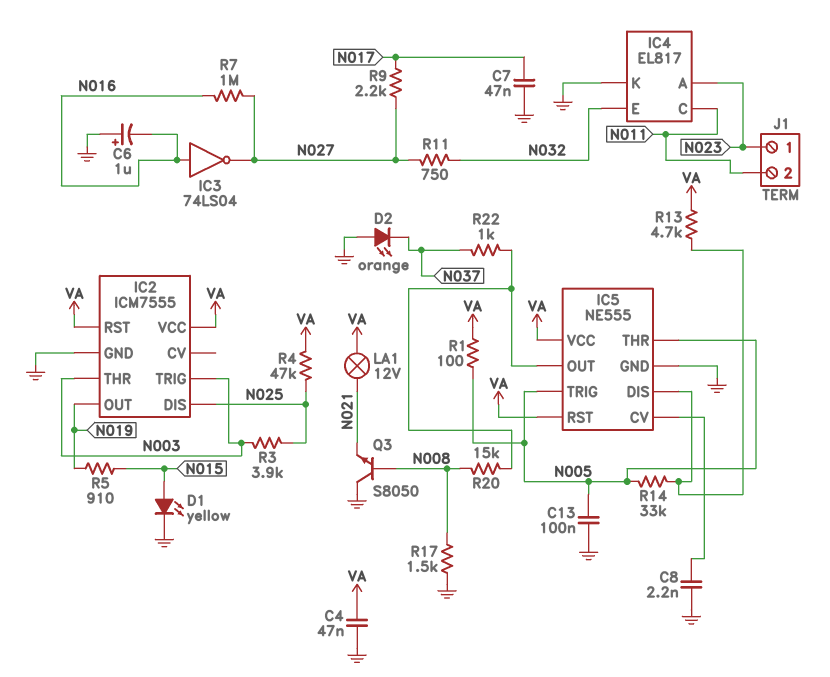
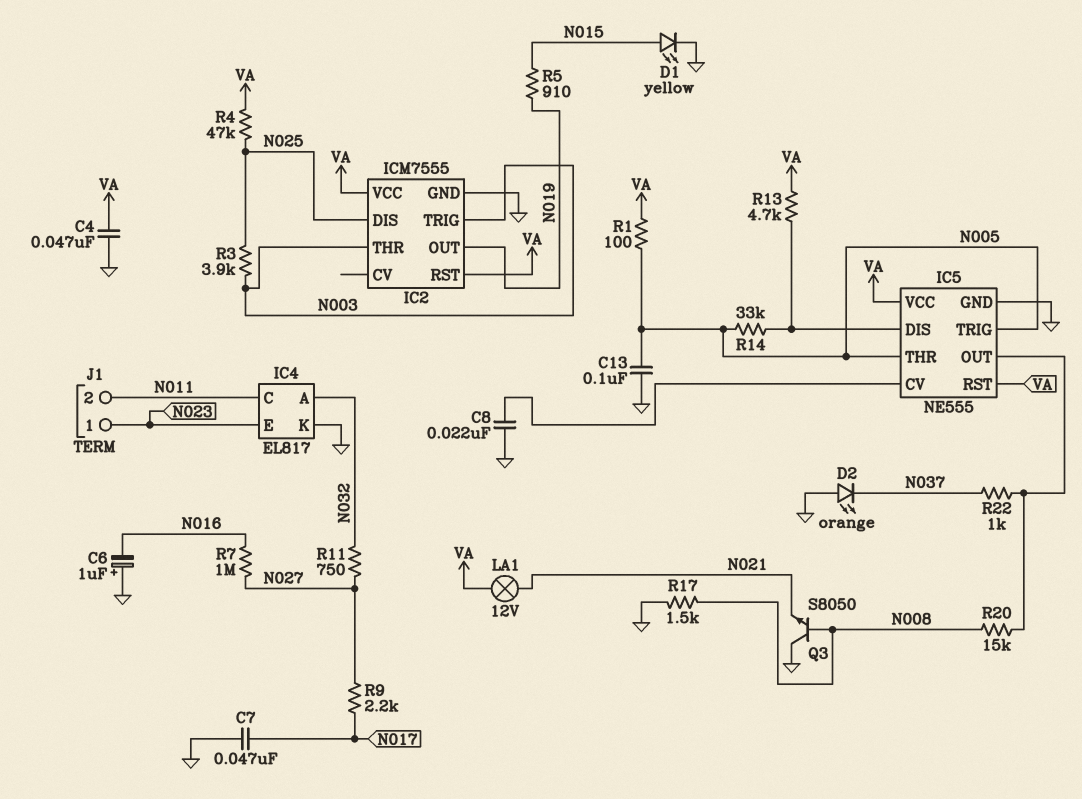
C8: 2.2nF (GND, IC5/CV) -> 22nF (GND, IC5/CV)
IC3: NOT 74LS04 (in N016, out N027) -> none
IC4 pin A: N023 -> N032
IC4 pin E: N032 -> N023

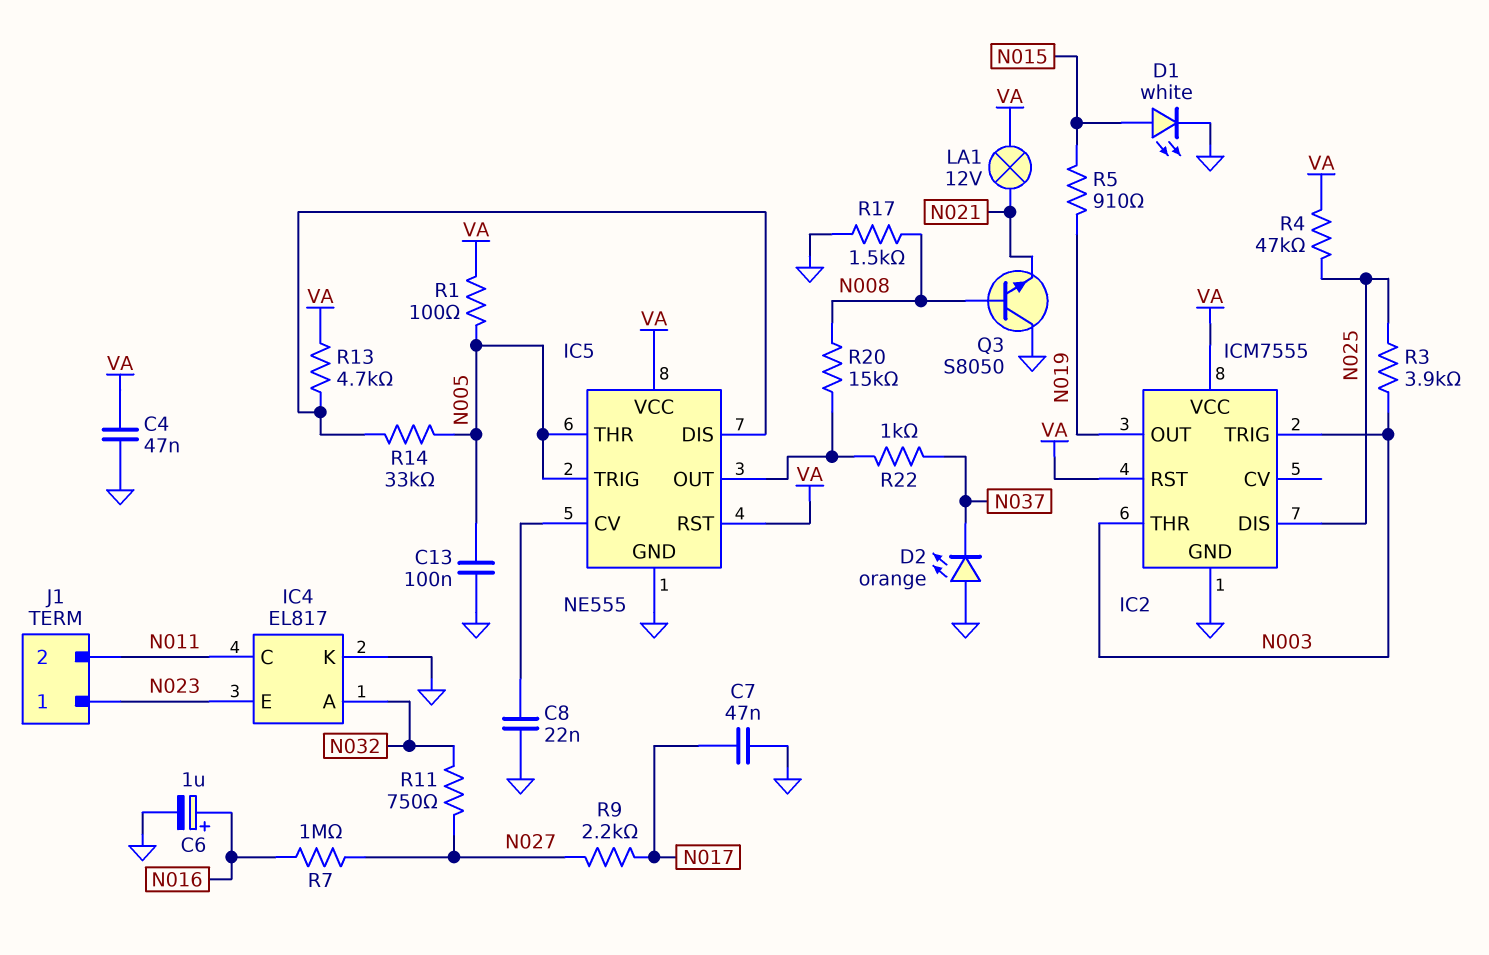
C6: 1uF (plus GND, minus N016) -> 1uF (plus N016, minus GND)
D1: LED yellow (A N015, K GND) -> LED white (A N015, K GND)

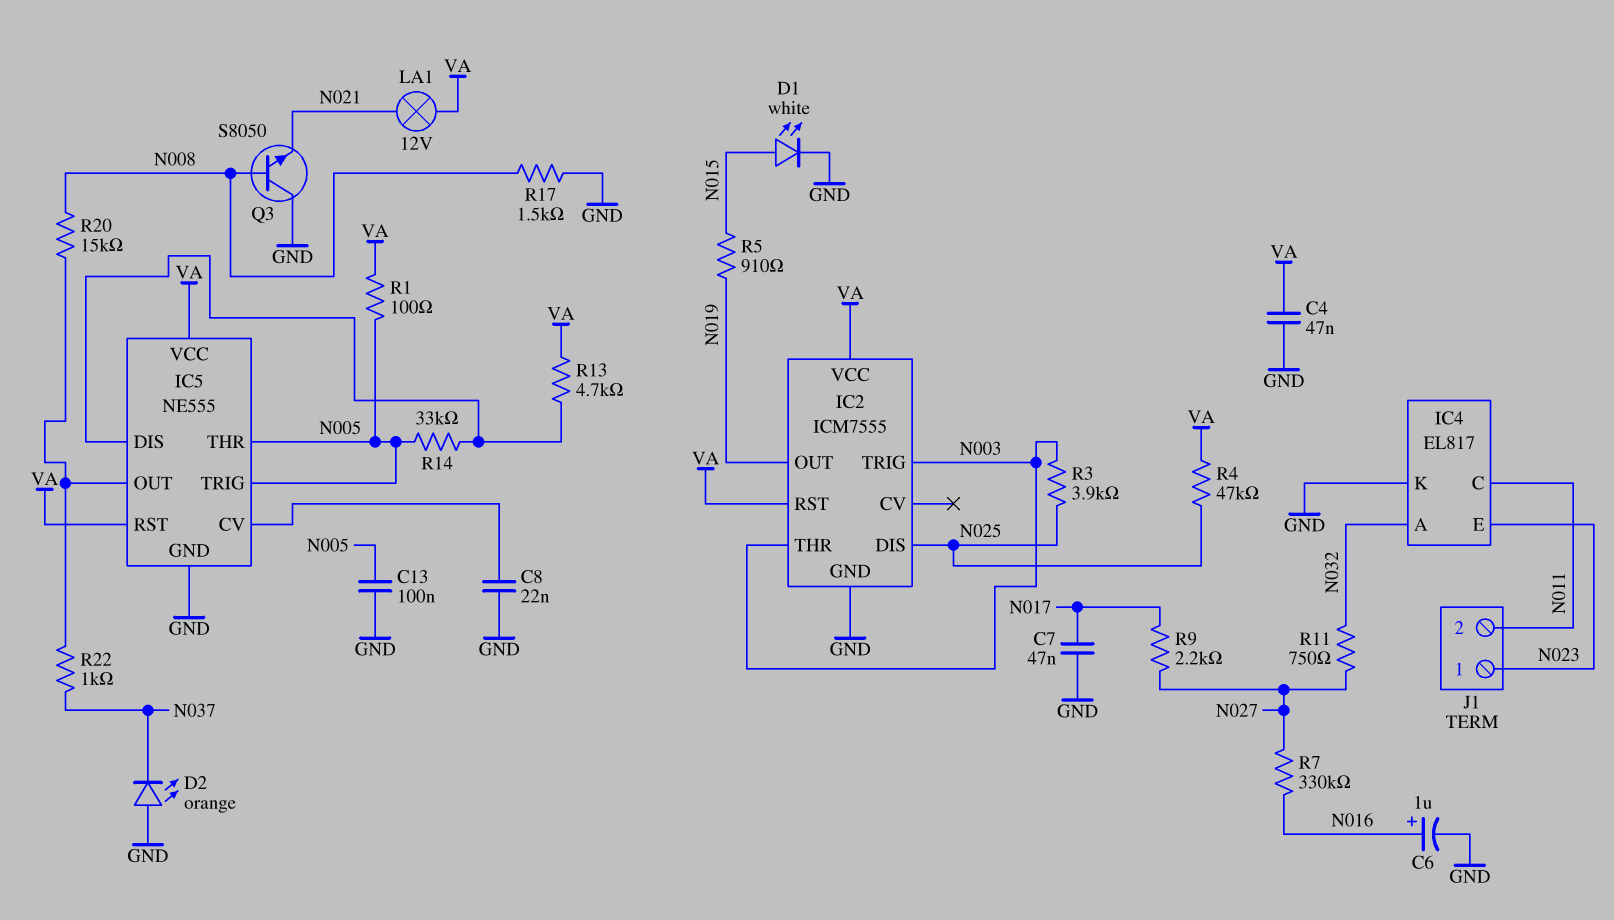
R7: 1M (N016, N027) -> 330k (N016, N027)

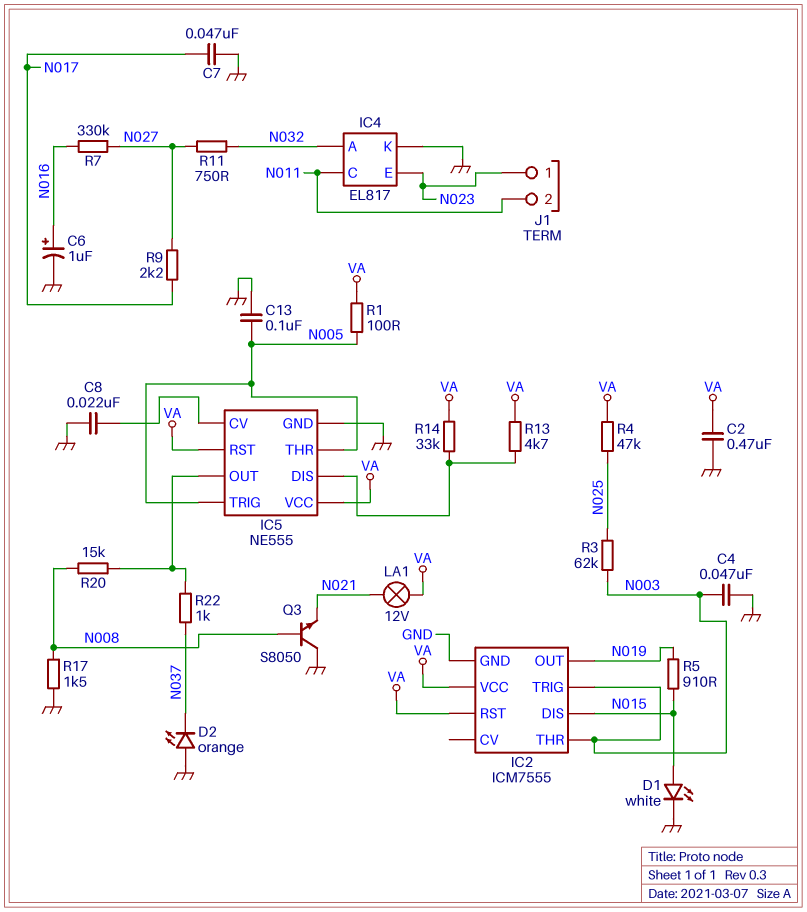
C2: none -> 470nF (GND, VA)
C4: 47nF (GND, VA) -> 47nF (GND, N003)
IC2 pin DIS: N025 -> N015
R3: 3.9k (N003, N025) -> 62k (N003, N025)
R14: 33k (IC5/DIS, N005) -> 33k (IC5/DIS, VA)

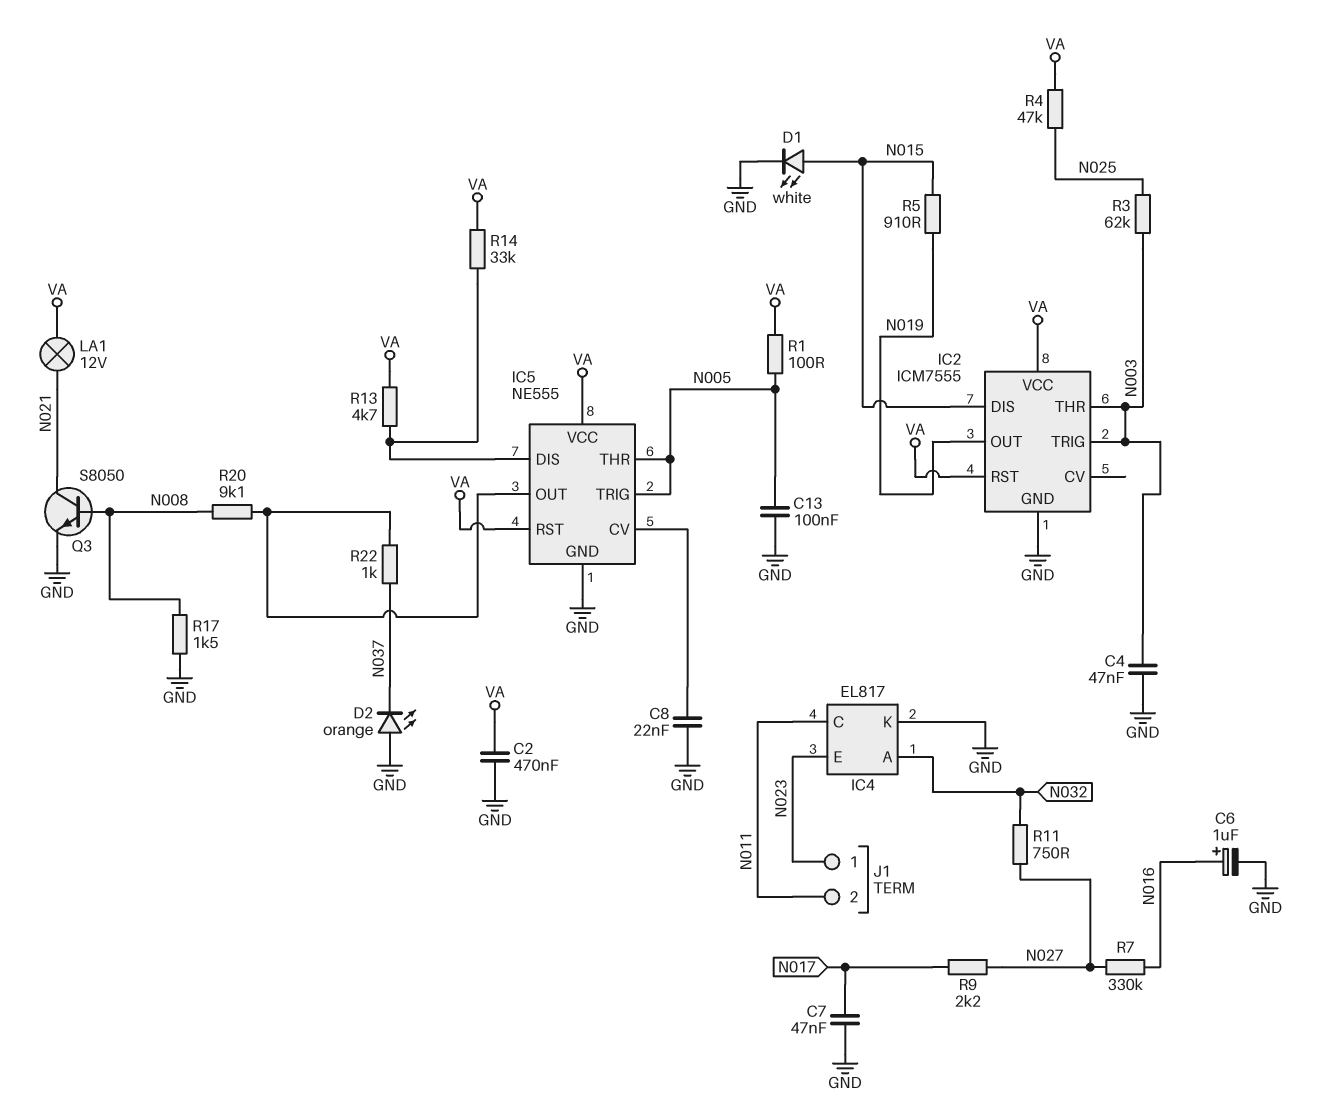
Q3: NPN S8050 (B N008, C GND, E N021) -> NPN S8050 (B N008, C N021, E GND)
R20: 15k (IC5/OUT, N008) -> 9.1k (IC5/OUT, N008)

